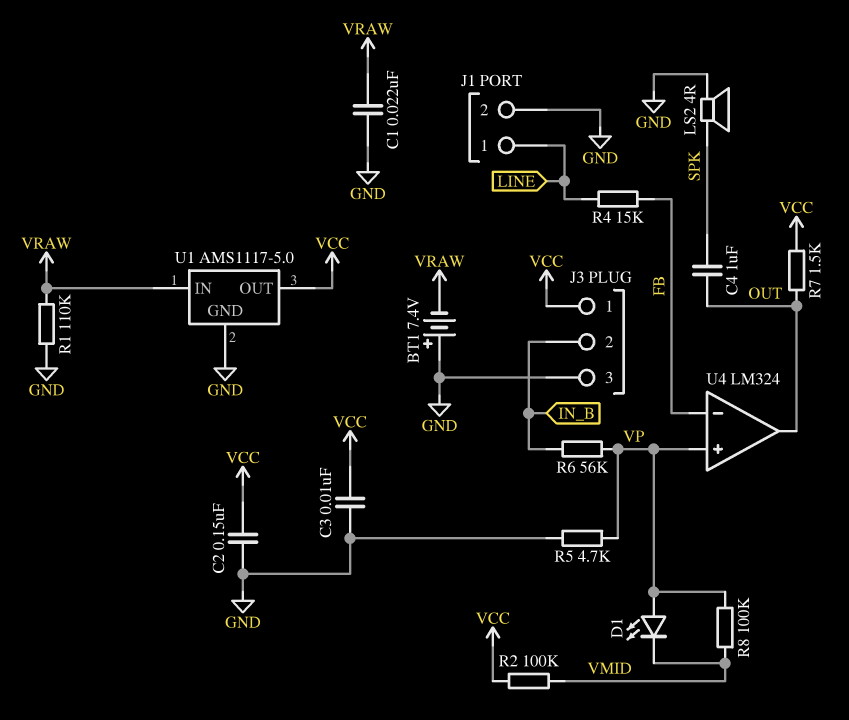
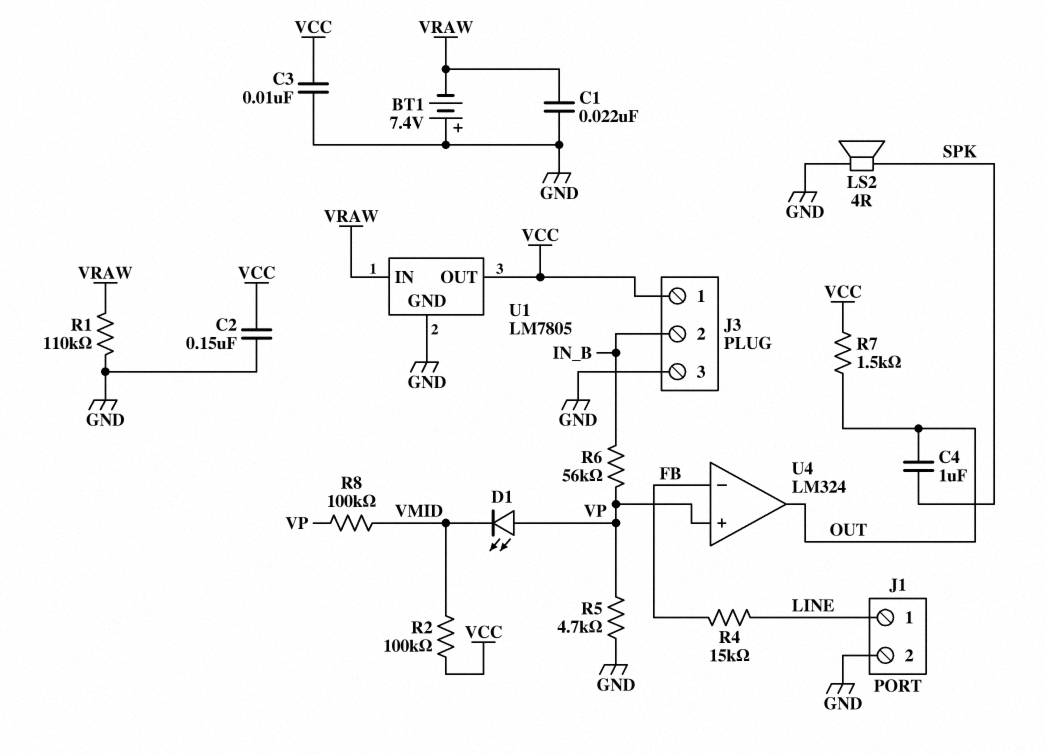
U1: AMS1117-5.0 -> LM7805

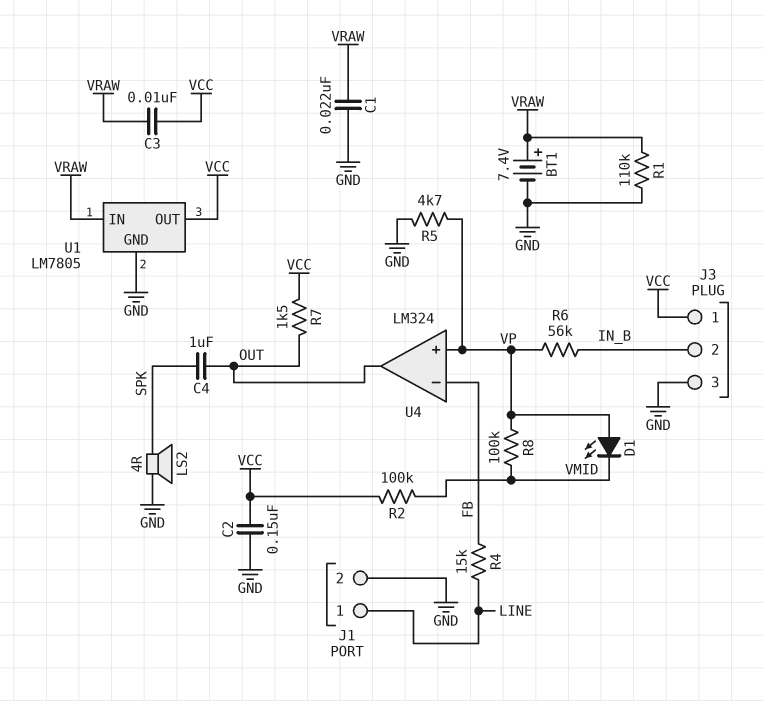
BT1: 7.4V (plus GND, minus VRAW) -> 7.4V (plus VRAW, minus GND)
C3: 10nF (GND, VCC) -> 10nF (VCC, VRAW)

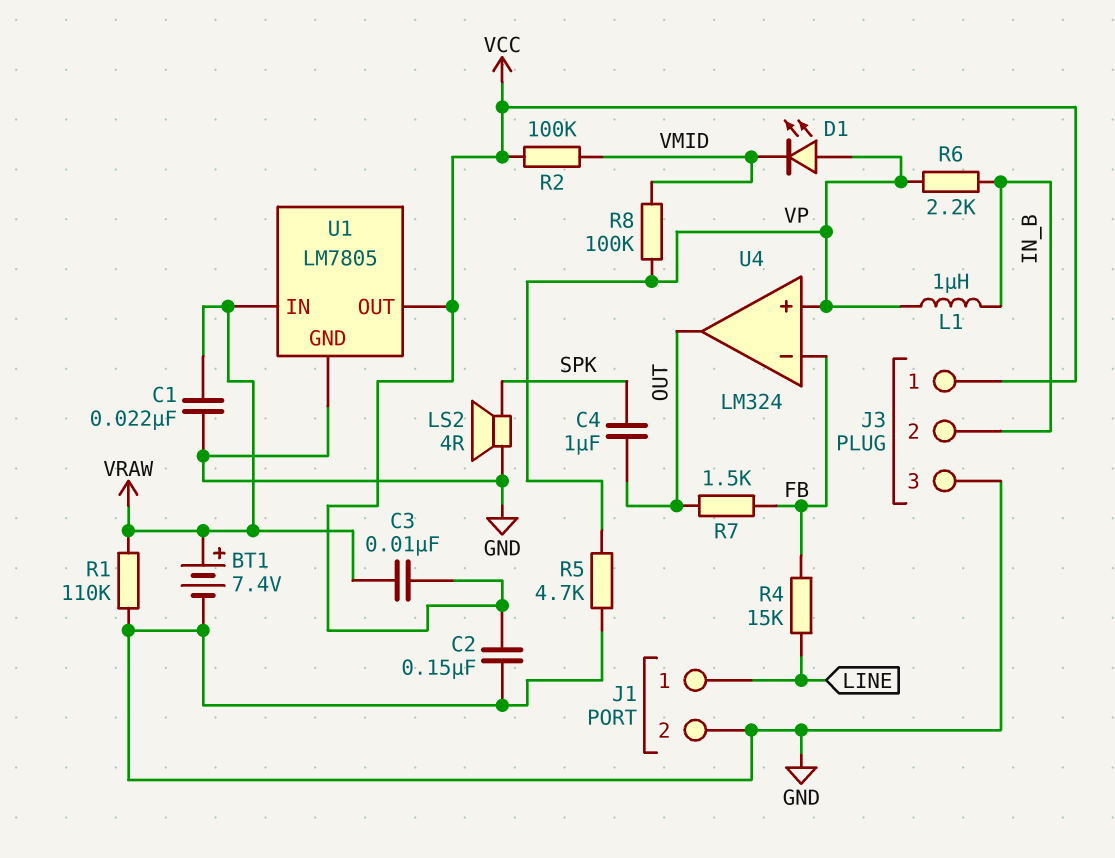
L1: none -> 1uH (IN_B, VP)
R6: 56k (IN_B, VP) -> 2.2k (IN_B, VP)
R7: 1.5k (OUT, VCC) -> 1.5k (FB, OUT)

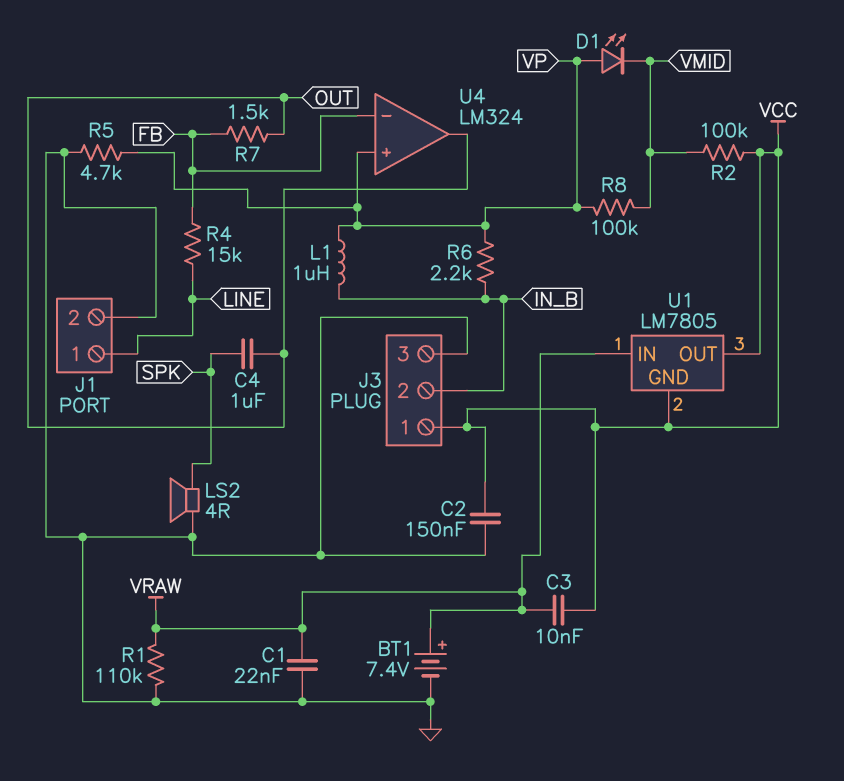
U1 pin GND: GND -> VCC

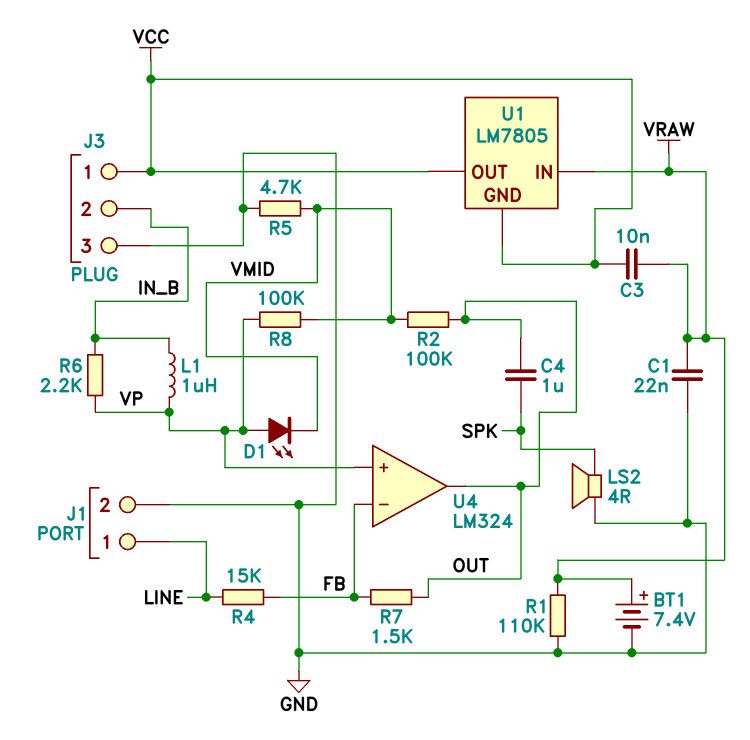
C2: 150nF (GND, VCC) -> none
R2: 100k (VCC, VMID) -> 100k (OUT, VMID)
R5: 4.7k (GND, VP) -> 4.7k (GND, VMID)

